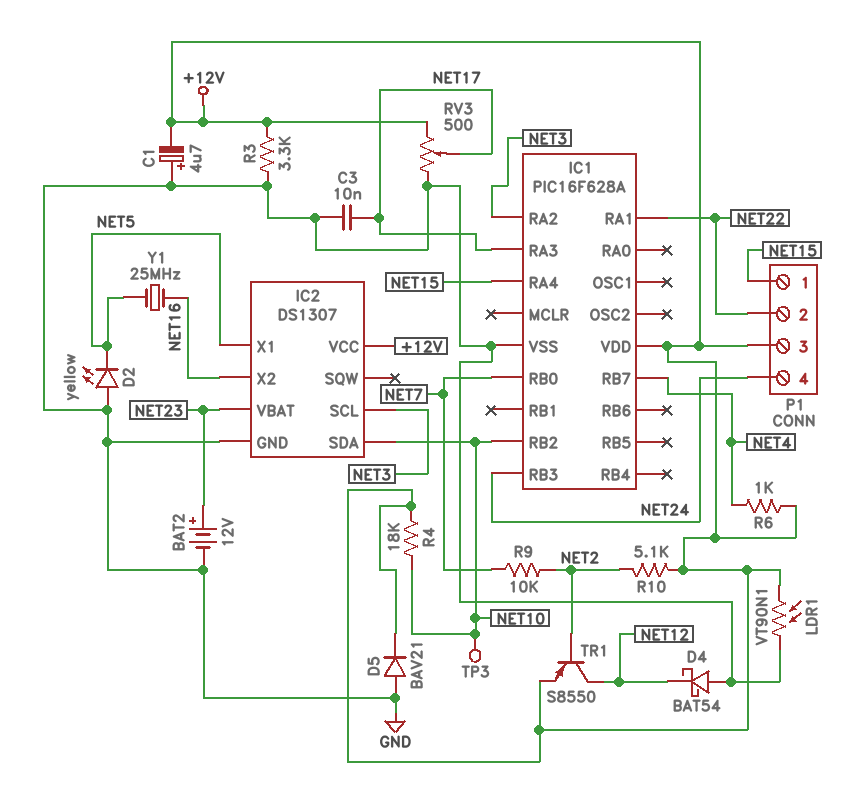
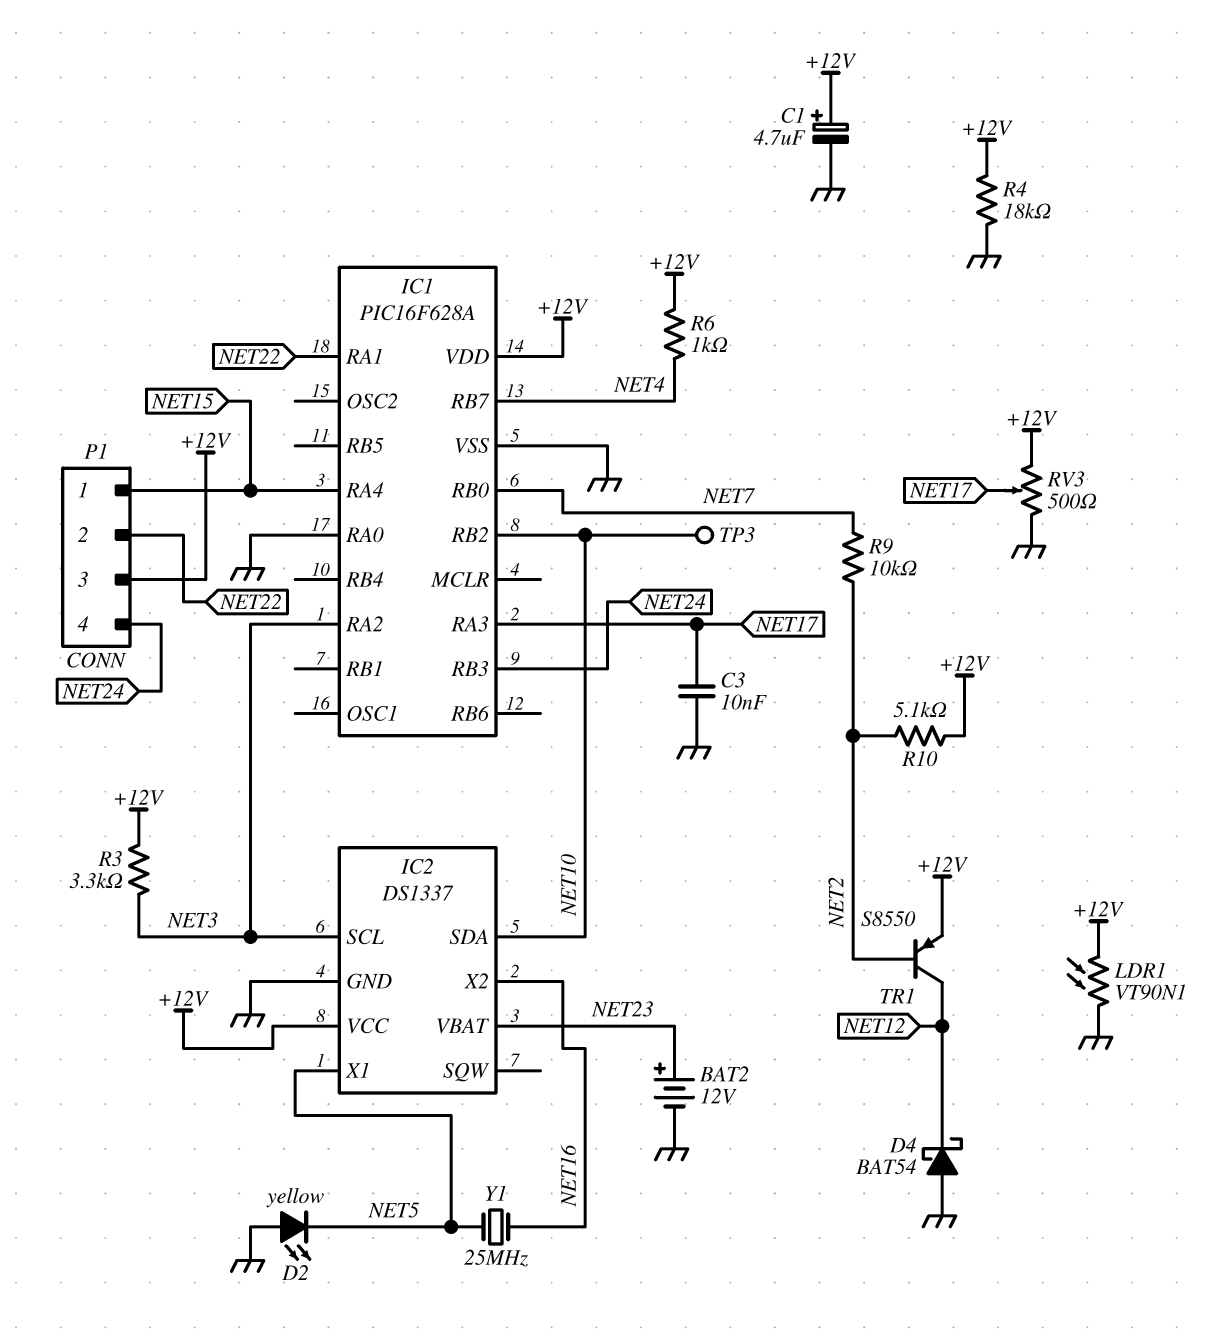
C1: 4.7uF (plus GND, minus +12V) -> 4.7uF (plus +12V, minus GND)
D5: diode BAV21 (A GND, K +12V) -> none
IC1 pin RA0: none -> GND
IC2: DS1307 -> DS1337
R3: 3.3k (+12V, GND) -> 3.3k (+12V, NET3)
R4: 18k (+12V, NET10) -> 18k (+12V, GND)

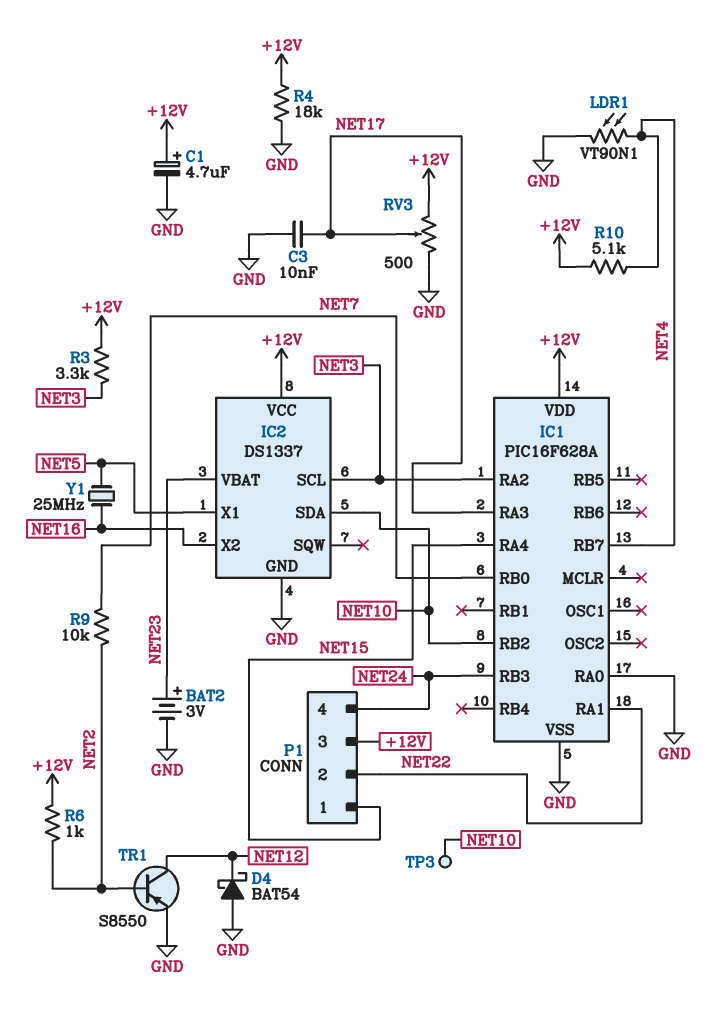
BAT2: 12V (plus NET23, minus GND) -> 3V (plus NET23, minus GND)
D2: LED yellow (A GND, K NET5) -> none
LDR1: VT90N1 (+12V, GND) -> VT90N1 (GND, NET4)
R6: 1k (+12V, NET4) -> 1k (+12V, NET2)
R10: 5.1k (+12V, NET2) -> 5.1k (+12V, NET4)
TR1: PNP S8550 (B NET2, C NET12, E +12V) -> PNP S8550 (B NET2, C NET12, E GND)

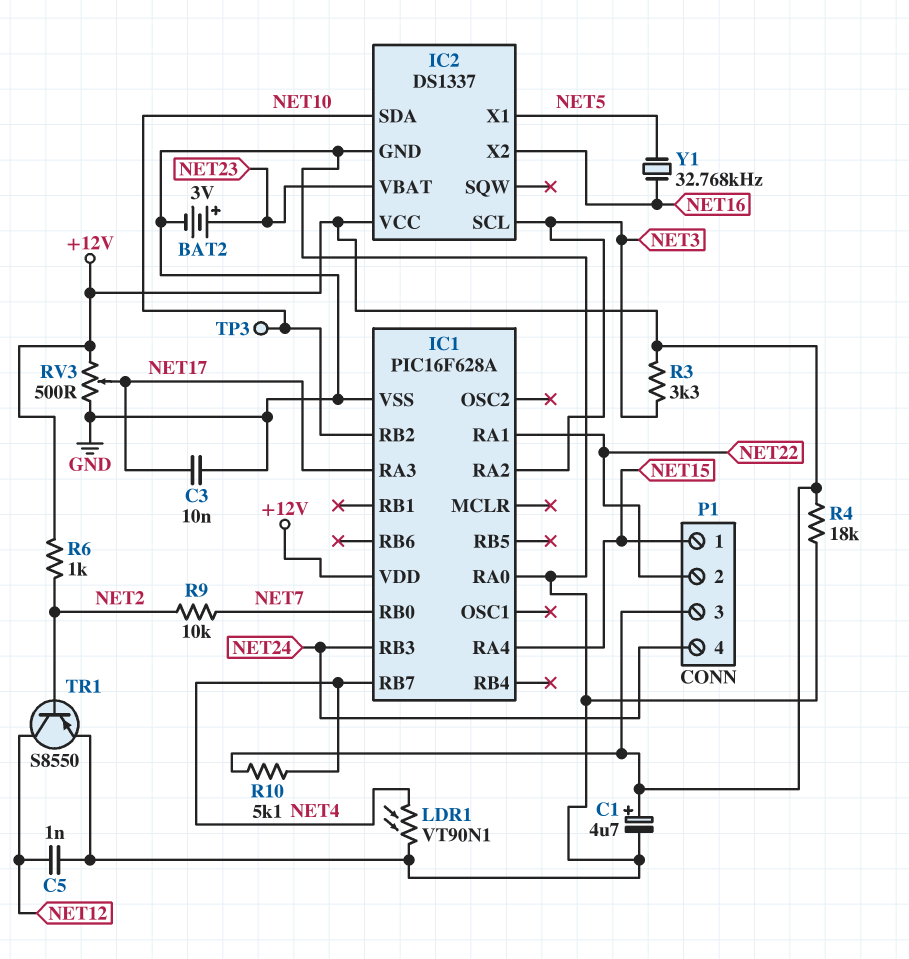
C5: none -> 1nF (GND, NET12)
D4: schottky BAT54 (A GND, K NET12) -> none
Y1: 25MHz (NET5, NET16) -> 32.768kHz (NET5, NET16)

